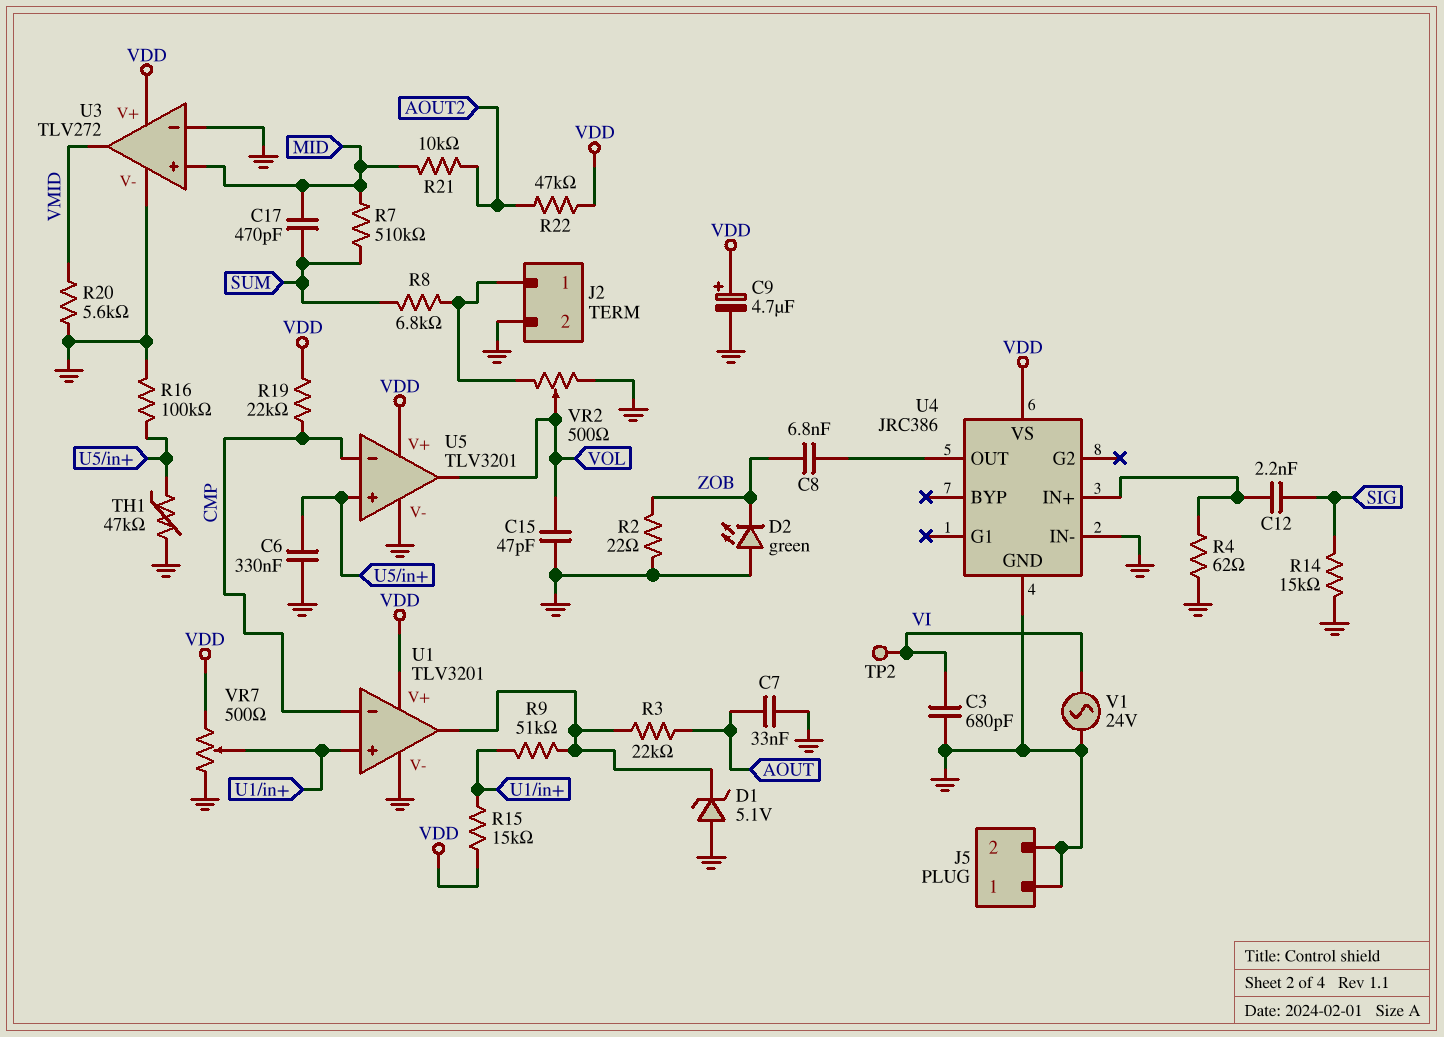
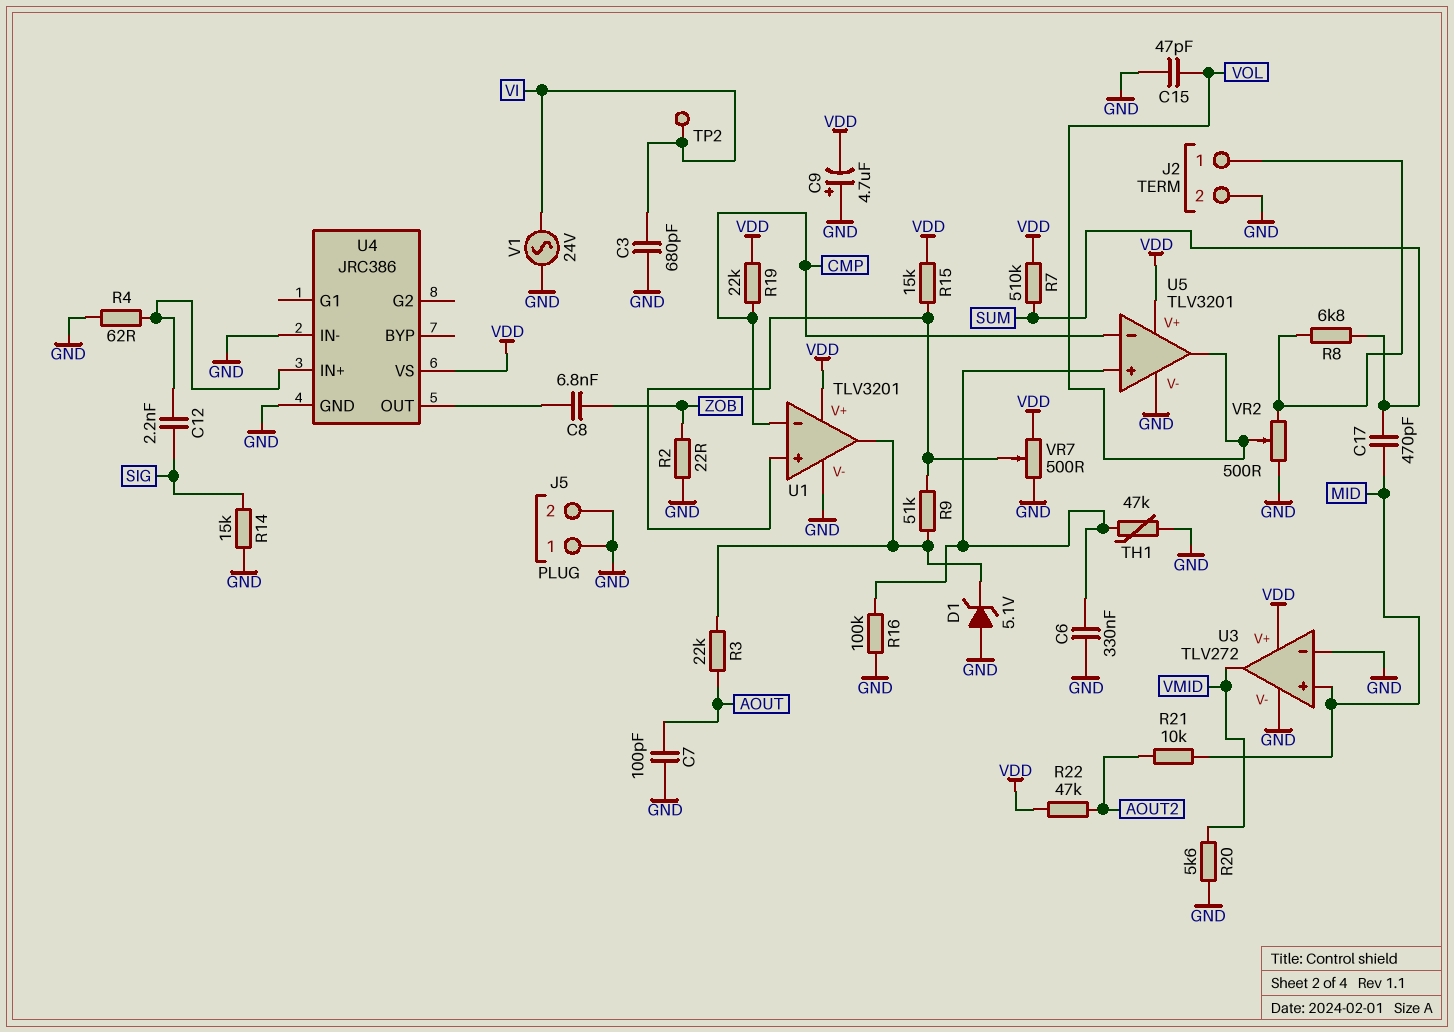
C7: 33nF (AOUT, GND) -> 100pF (AOUT, GND)
C9: 4.7uF (plus VDD, minus GND) -> 4.7uF (plus GND, minus VDD)
D2: LED green (A GND, K ZOB) -> none
R7: 510k (MID, SUM) -> 510k (SUM, VDD)

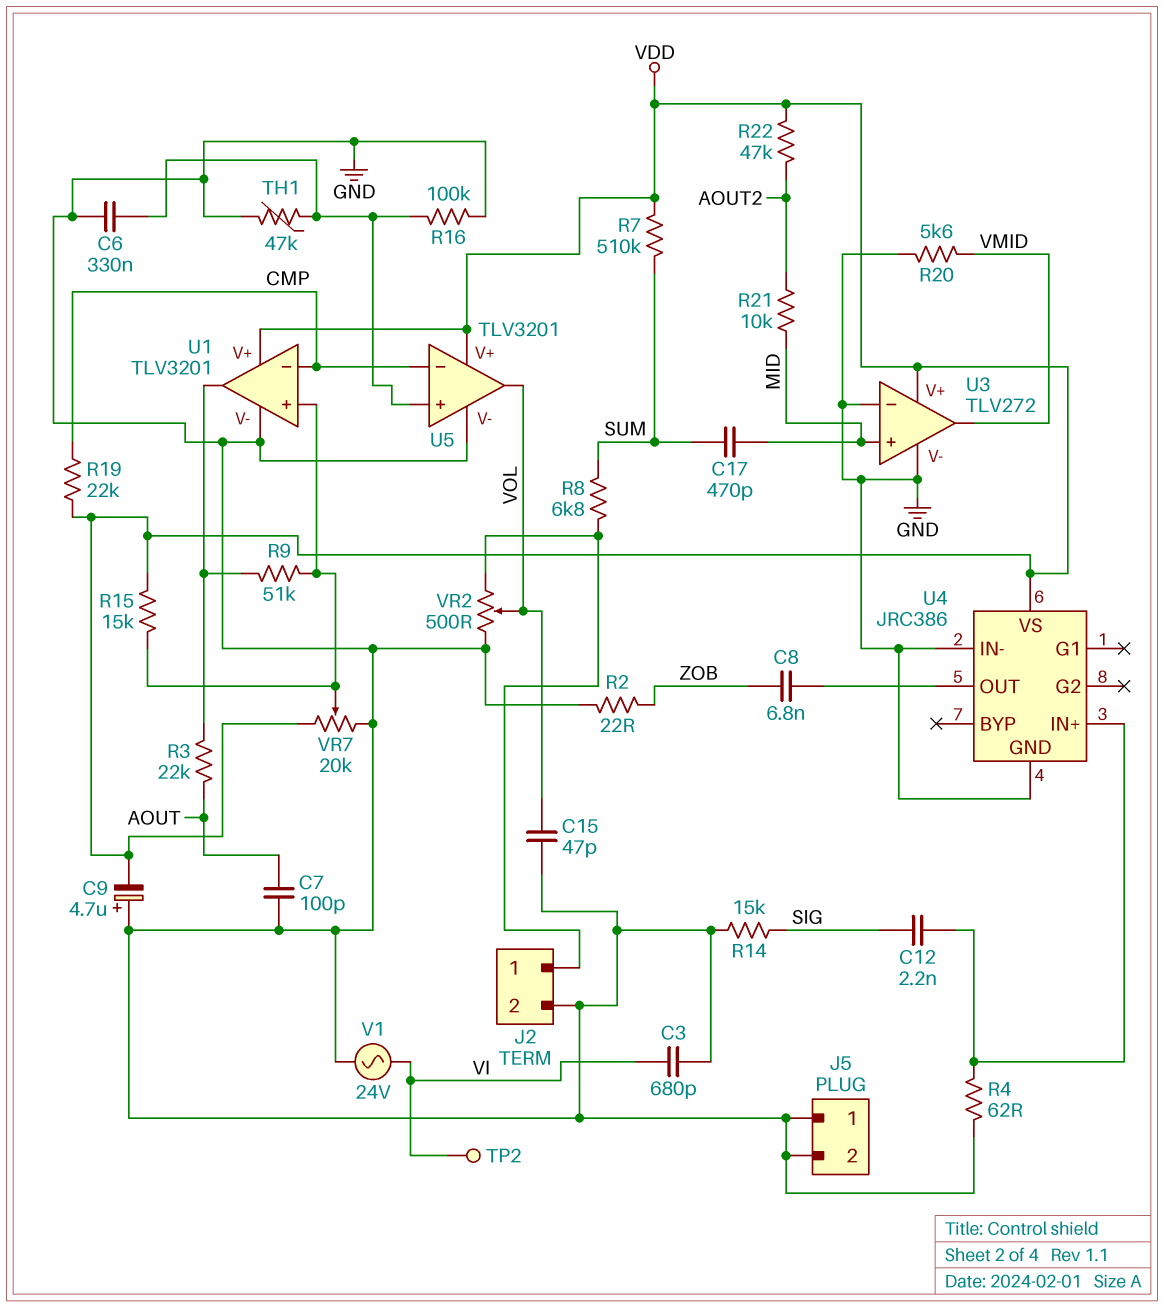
D1: zener 5.1V (A GND, K U1/out) -> none
VR7: 500 (GND, VDD, wiper U1/in+) -> 20k (GND, VDD, wiper U1/in+)

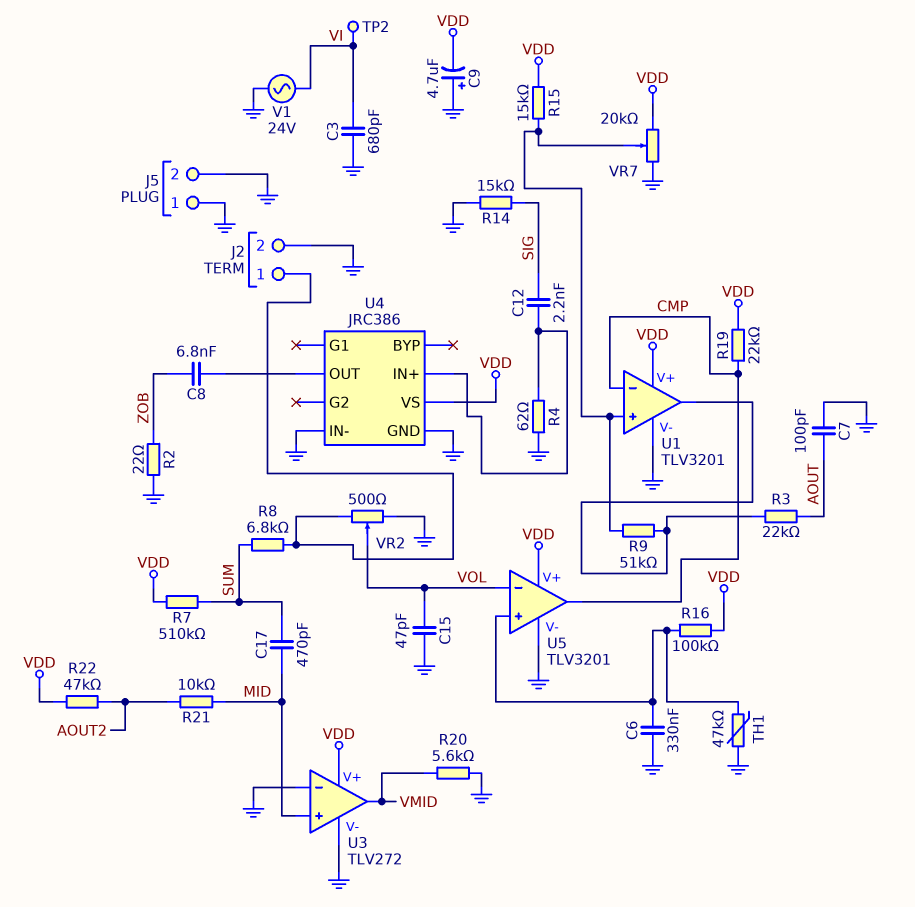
R16: 100k (GND, U5/in+) -> 100k (U5/in+, VDD)
U5 pin in-: CMP -> VOL
U5 pin out: VOL -> CMP

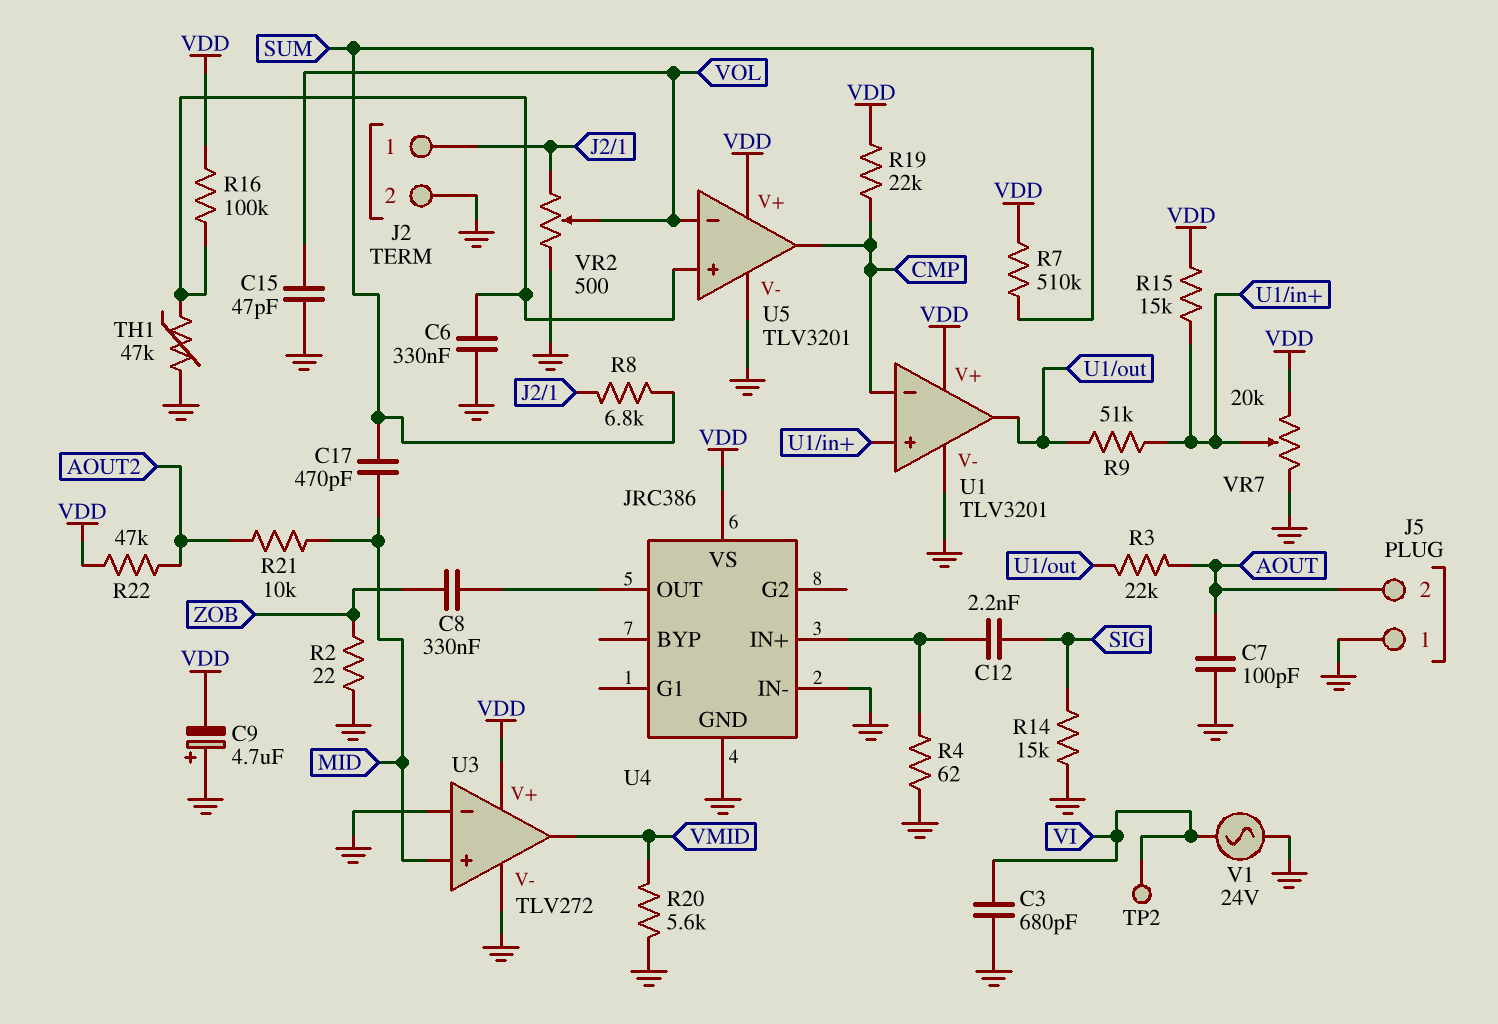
C8: 6.8nF (U4/OUT, ZOB) -> 330nF (U4/OUT, ZOB)
J5 pin 2: GND -> AOUT

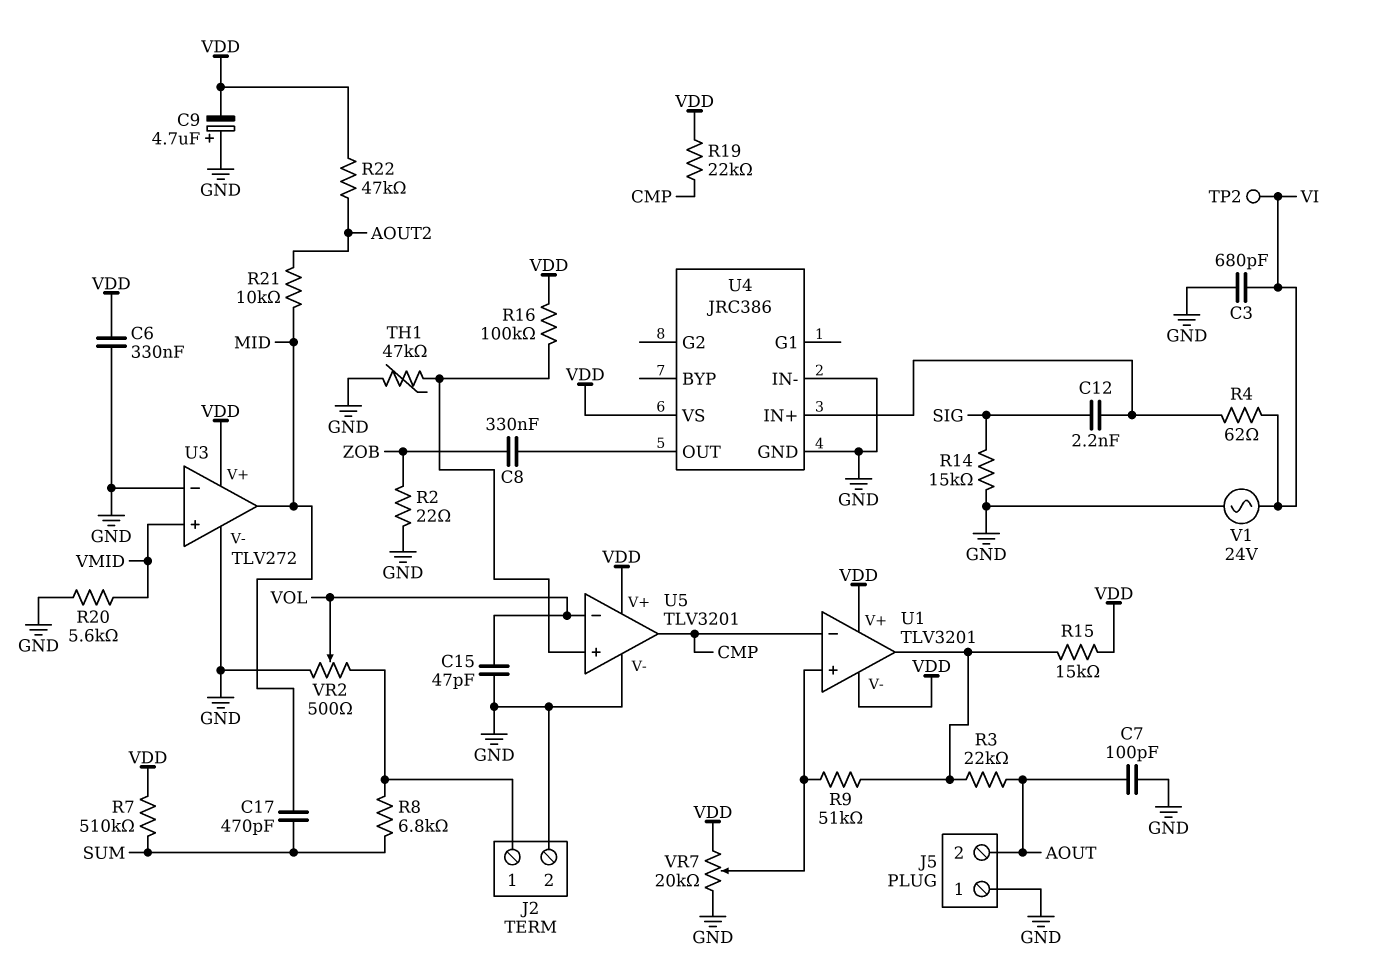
C6: 330nF (GND, U5/in+) -> 330nF (GND, VDD)
R4: 62 (GND, U4/IN+) -> 62 (U4/IN+, VI)
R15: 15k (U1/in+, VDD) -> 15k (U1/out, VDD)
U1 pin V-: GND -> VDD
U3 pin in+: MID -> VMID
U3 pin out: VMID -> MID

